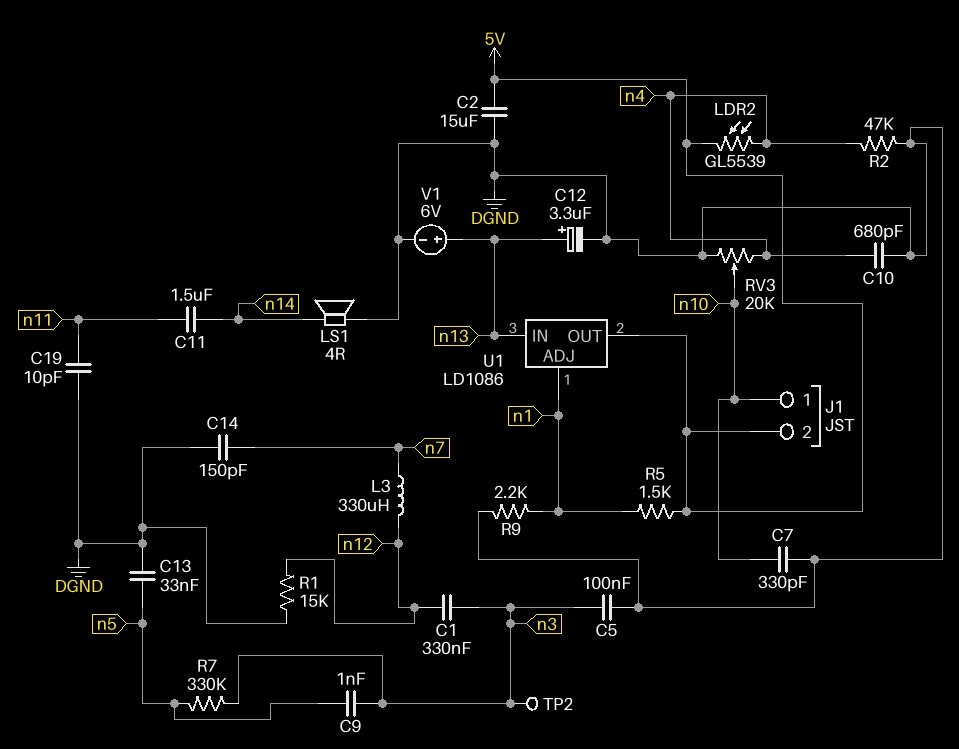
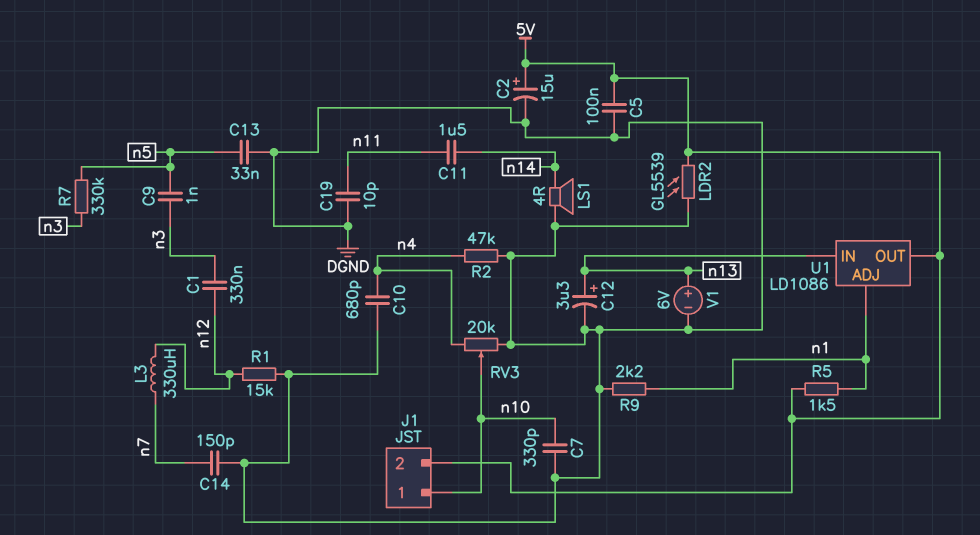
C2: 15uF (5V, DGND) -> 15uF (plus 5V, minus DGND)
C5: 100nF (DGND, n3) -> 100nF (5V, DGND)
LDR2: GL5539 (5V, n4) -> GL5539 (5V, DGND)
TP2: test point (n3) -> none

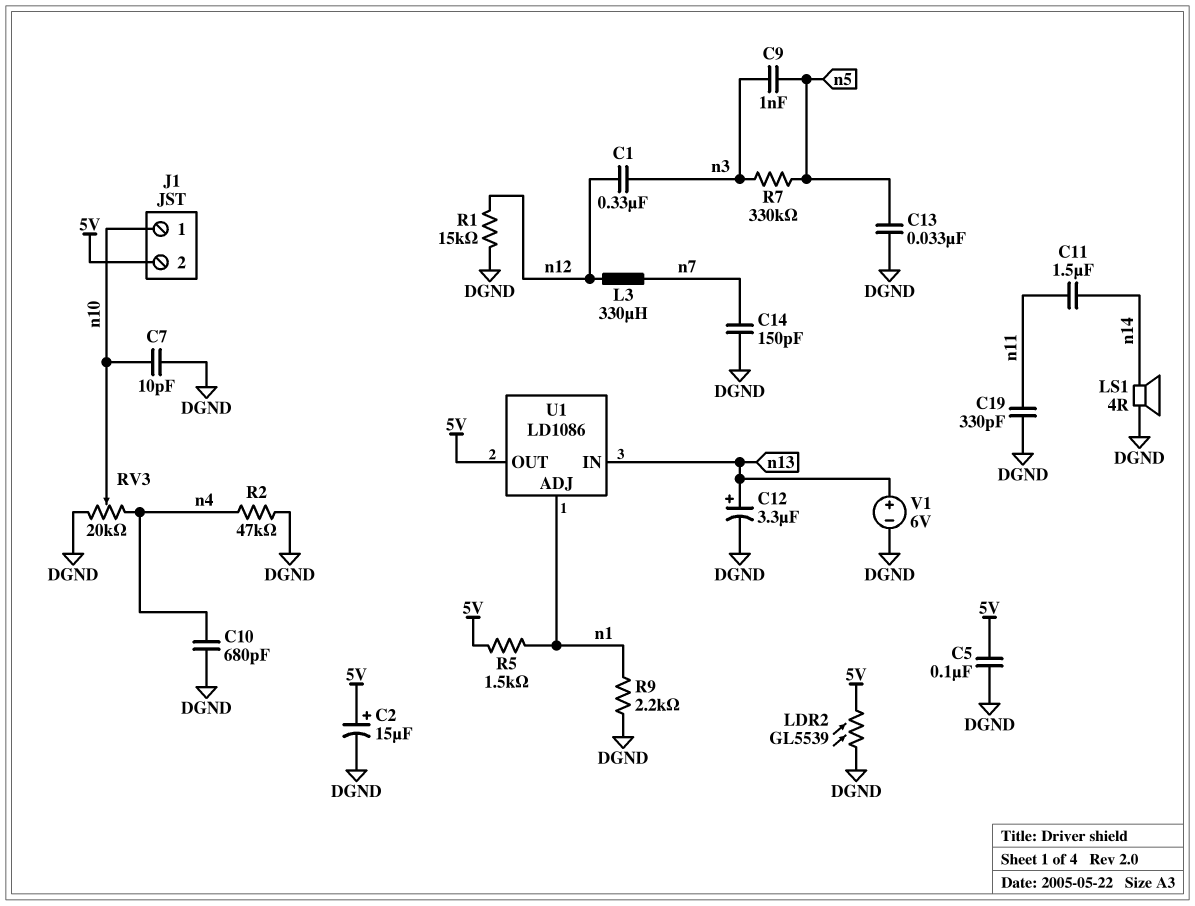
C7: 330pF (DGND, n10) -> 10pF (DGND, n10)
C19: 10pF (DGND, n11) -> 330pF (DGND, n11)

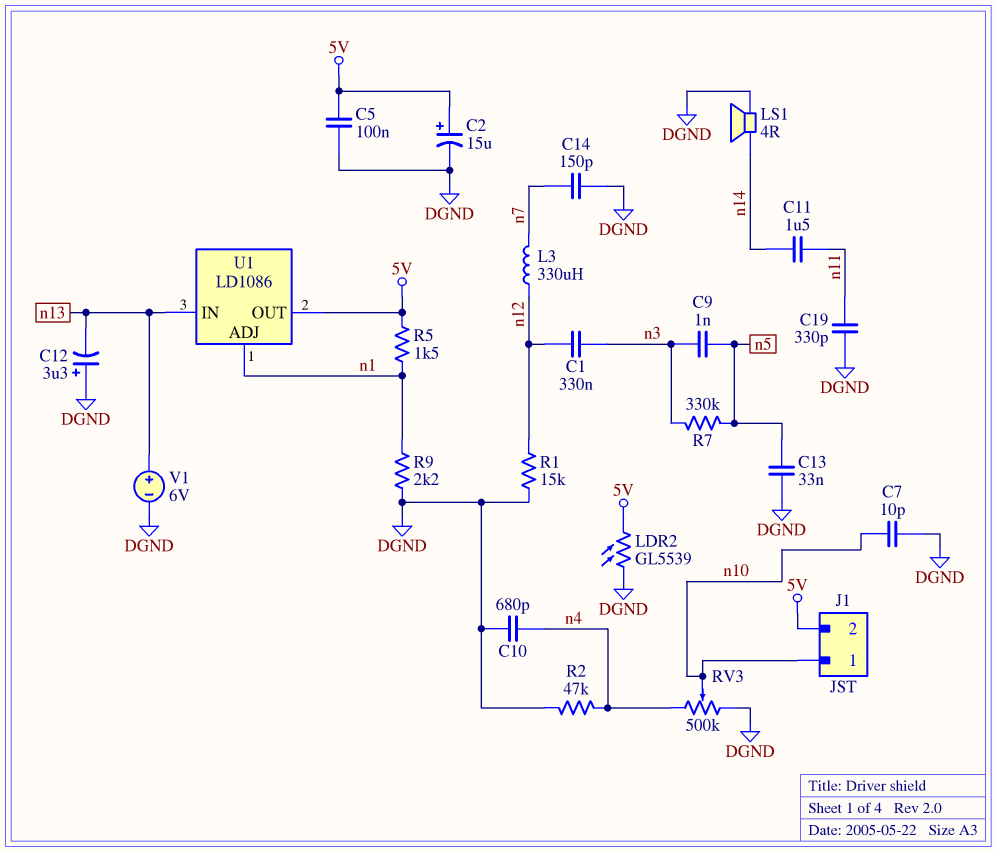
C12: 3.3uF (plus n13, minus DGND) -> 3.3uF (plus DGND, minus n13)
RV3: 20k (DGND, n4, wiper n10) -> 500k (DGND, n4, wiper n10)

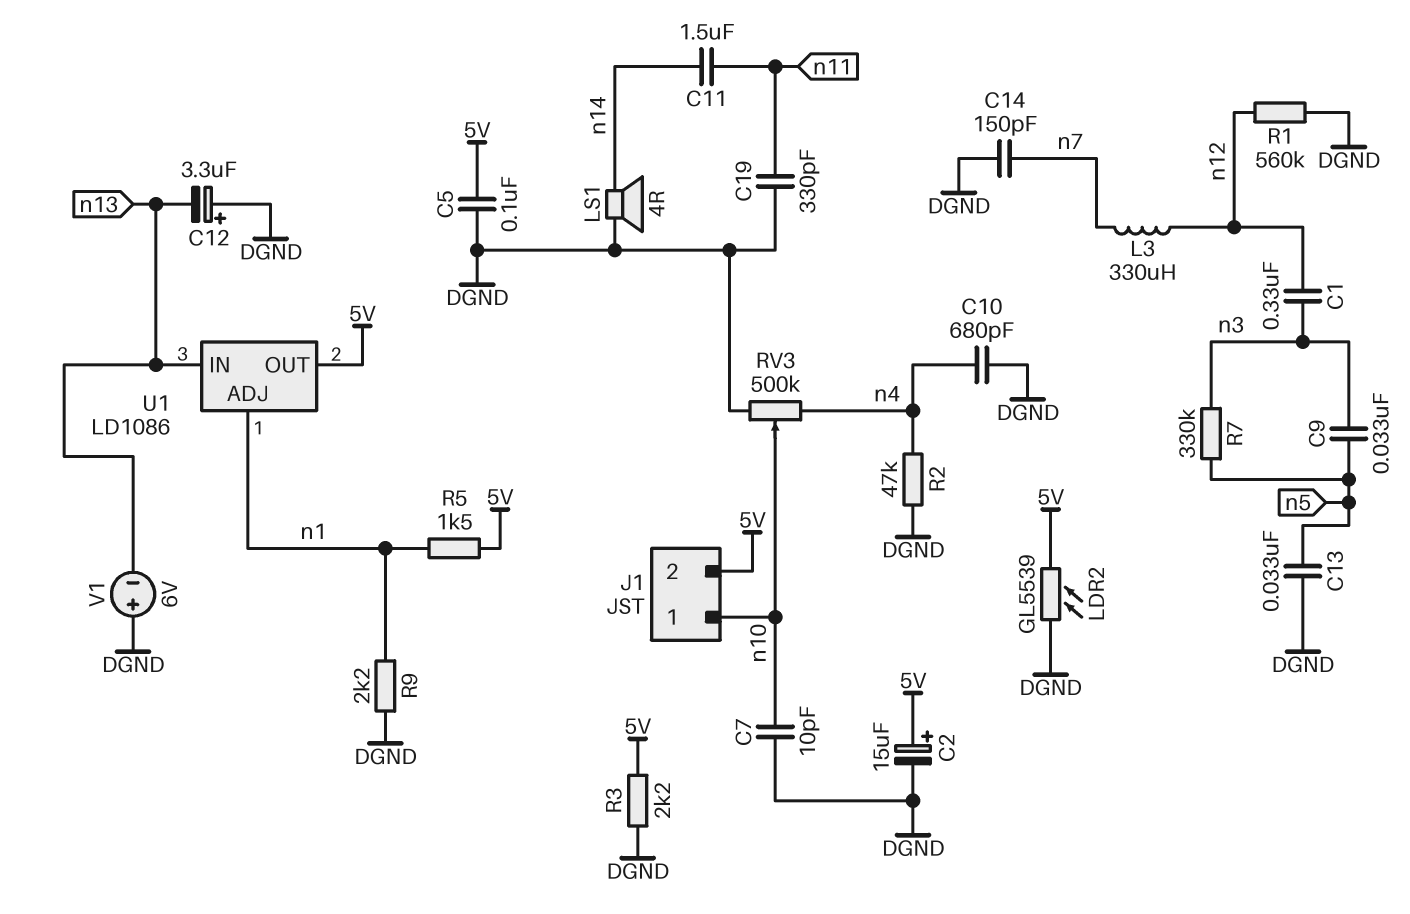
C9: 1nF (n3, n5) -> 33nF (n3, n5)
R1: 15k (DGND, n12) -> 560k (DGND, n12)
R3: none -> 2.2k (5V, DGND)
V1: 6V (plus n13, minus DGND) -> 6V (plus DGND, minus n13)

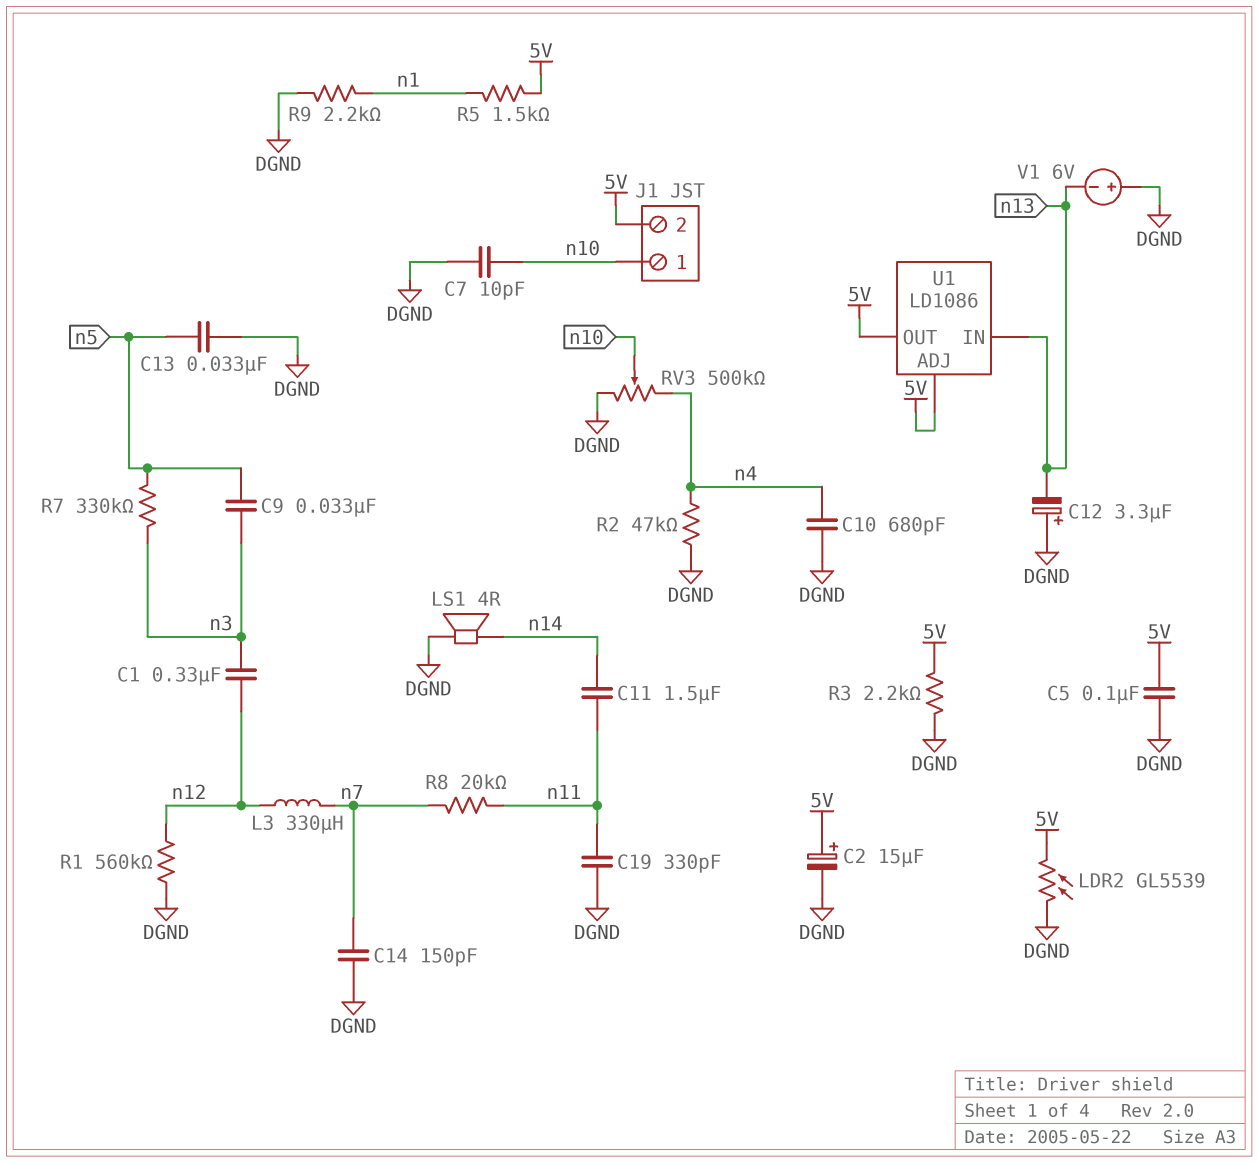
R8: none -> 20k (n7, n11)
U1 pin ADJ: n1 -> 5V

